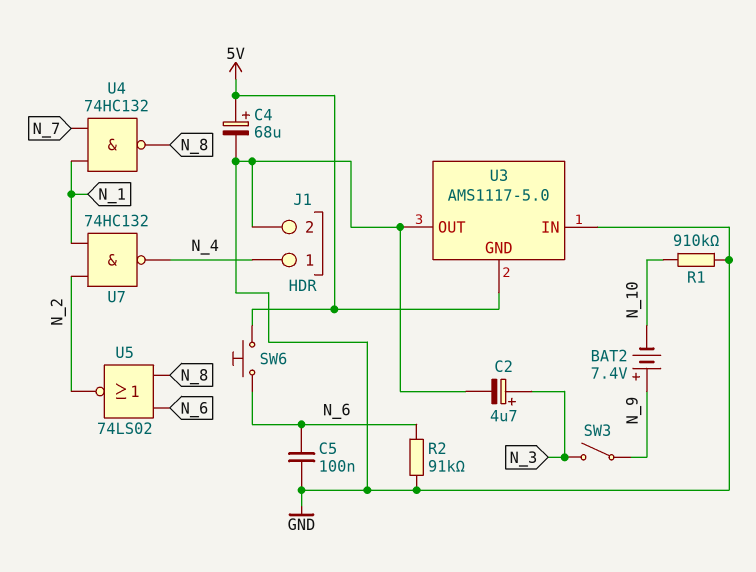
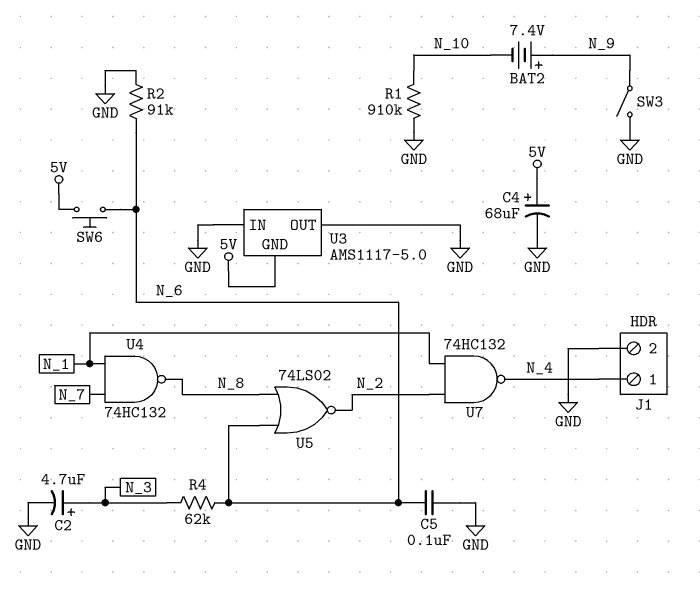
R4: none -> 62k (N_3, N_6)
SW3: switch (N_3, N_9) -> switch (GND, N_9)

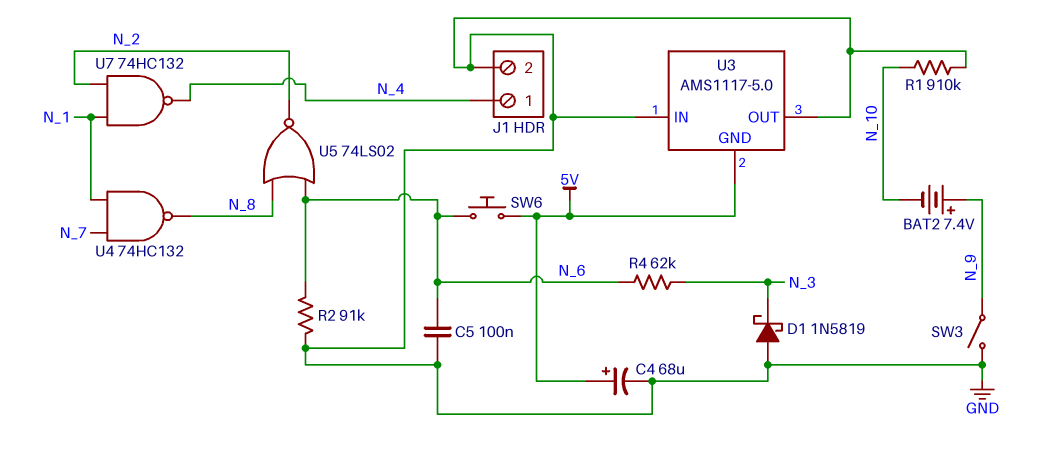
C2: 4.7uF (plus N_3, minus GND) -> none
D1: none -> schottky 1N5819 (A GND, K N_3)

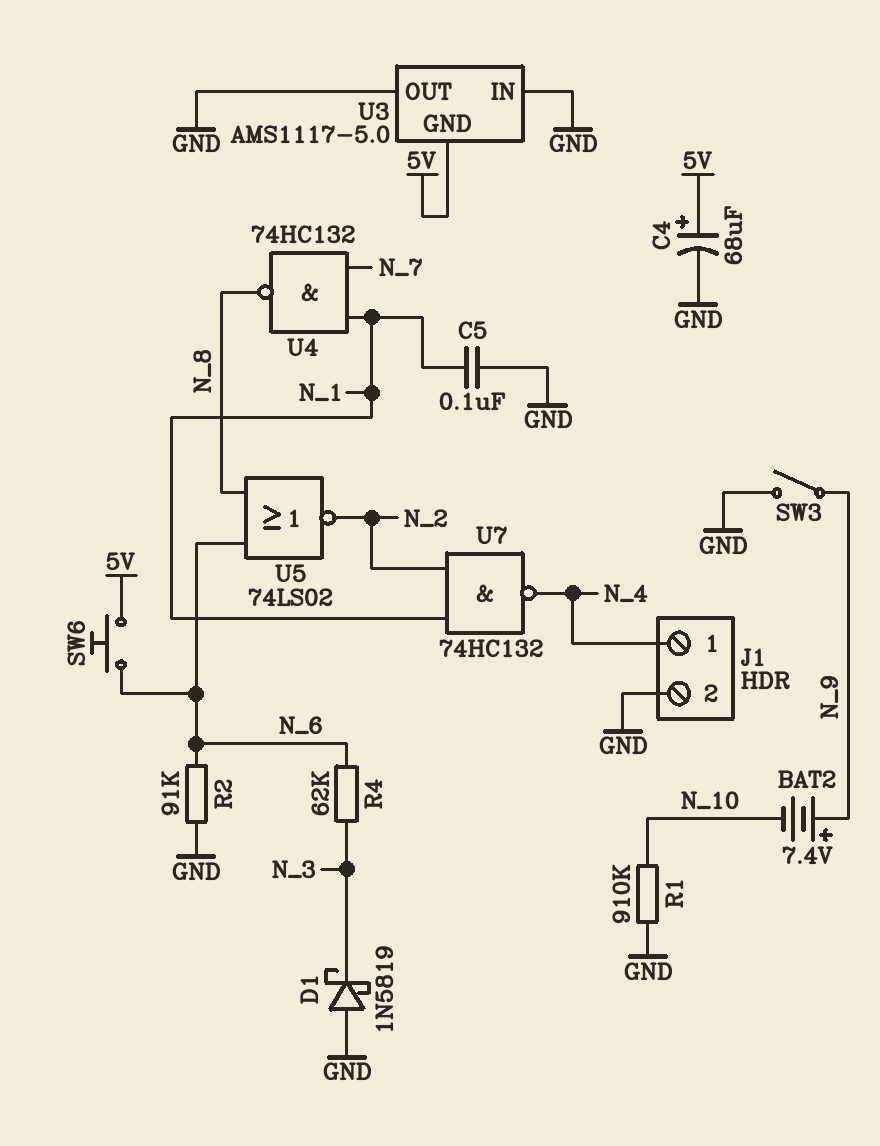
C5: 100nF (GND, N_6) -> 100nF (GND, N_1)

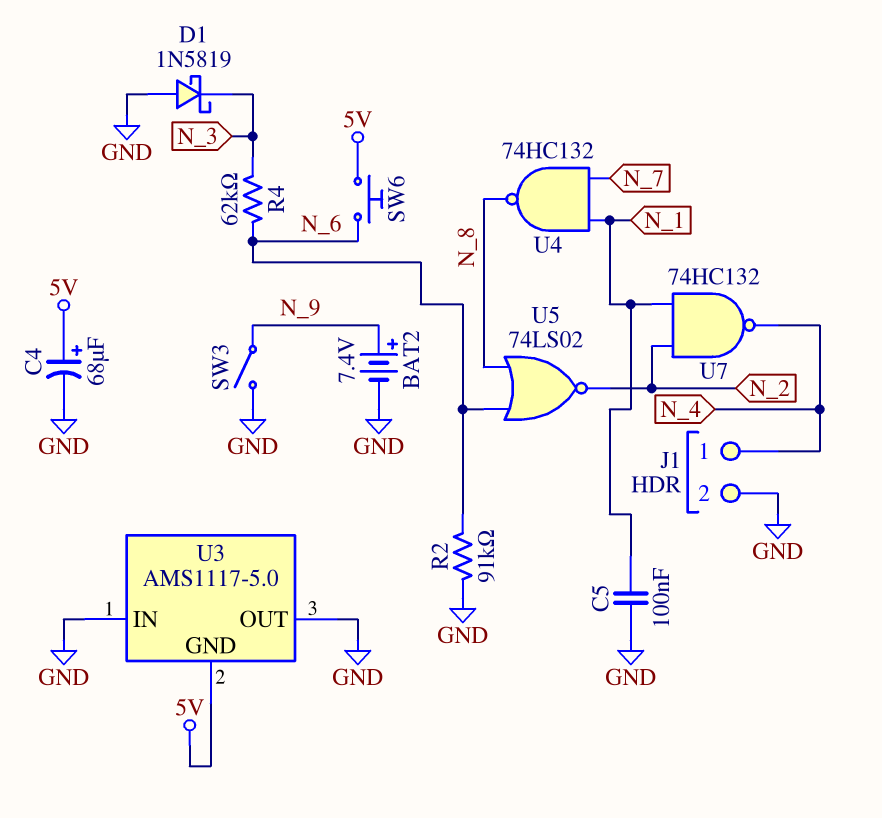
BAT2: 7.4V (plus N_9, minus N_10) -> 7.4V (plus N_9, minus GND)
R1: 910k (GND, N_10) -> none

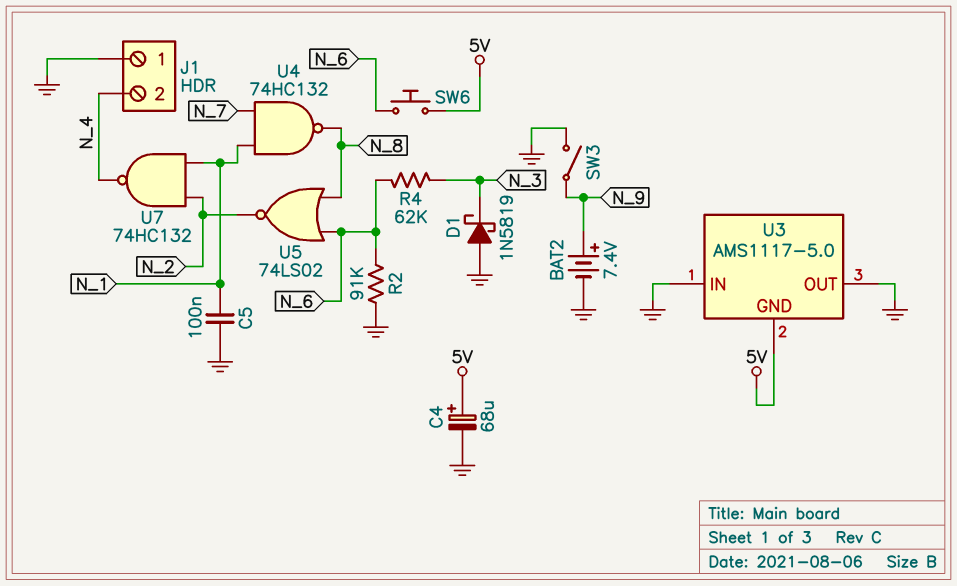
J1 pin 1: N_4 -> GND
J1 pin 2: GND -> N_4

